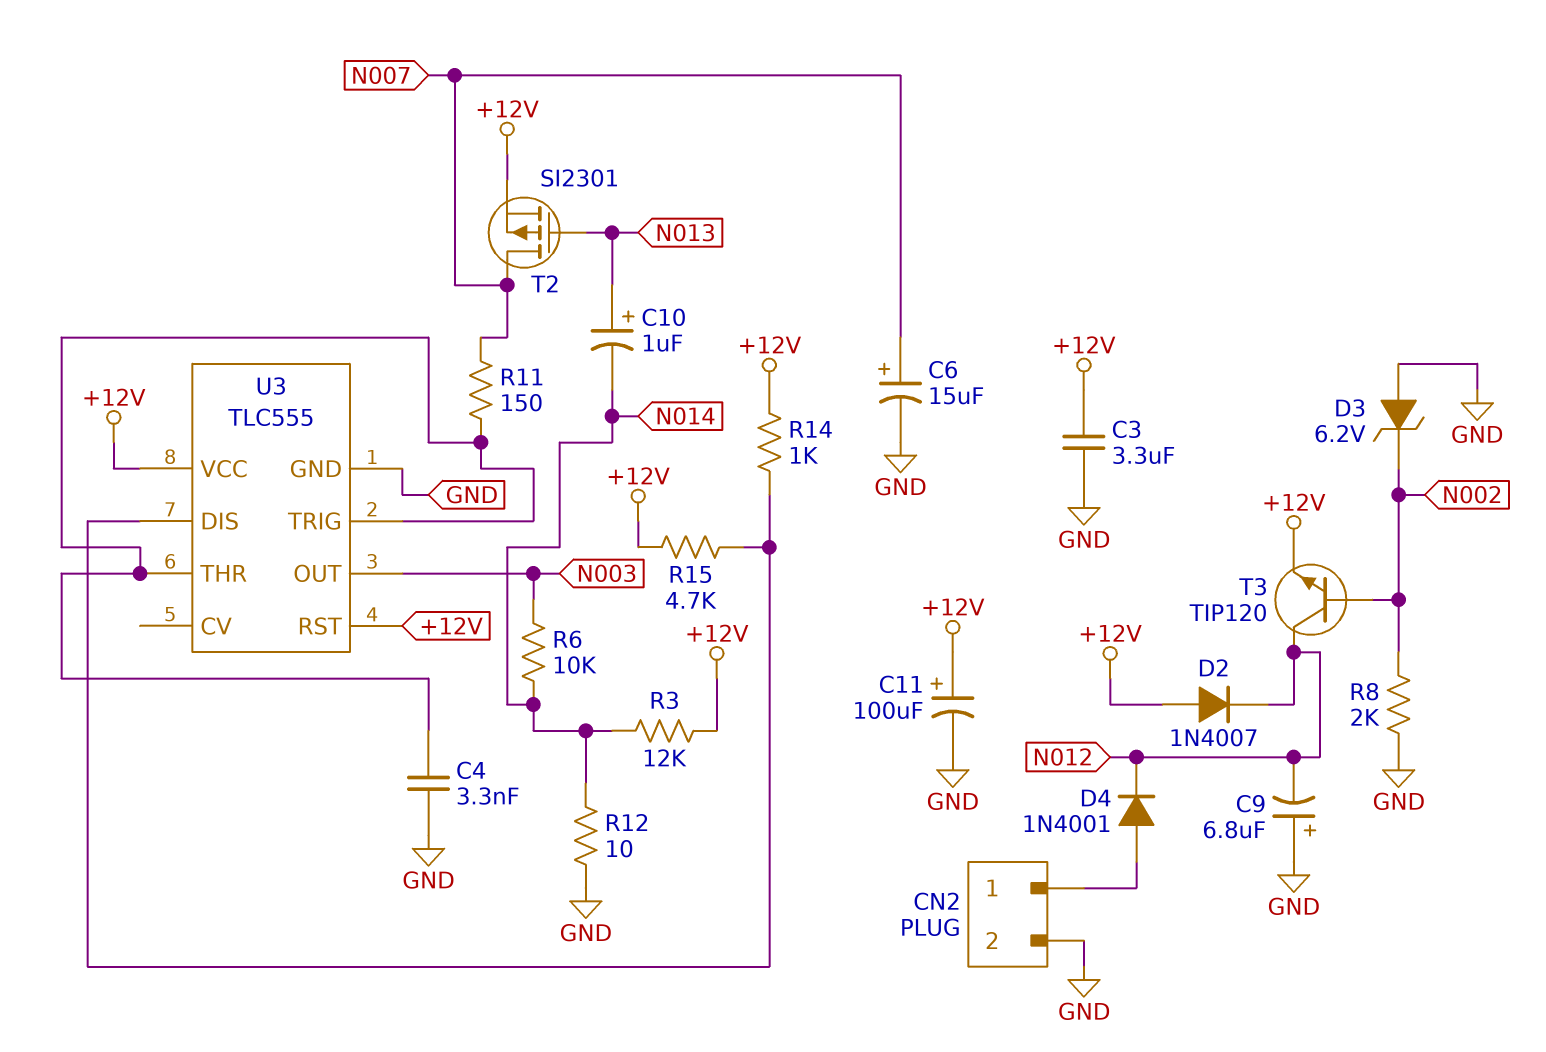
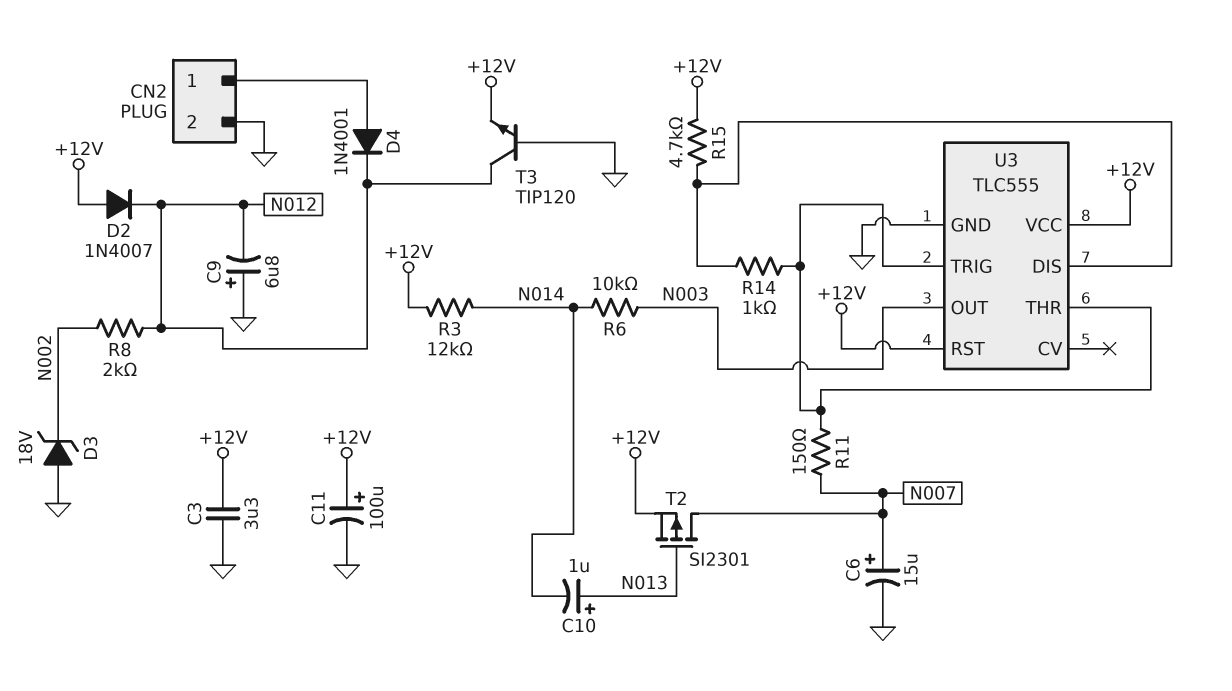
C4: 3.3nF (GND, U3/THR) -> none
D3: zener 6.2V (A GND, K N002) -> zener 18V (A GND, K N002)
R8: 2k (GND, N002) -> 2k (N002, N012)
R12: 10 (GND, N014) -> none
R14: 1k (+12V, U3/DIS) -> 1k (U3/DIS, U3/THR)
T3: NPN TIP120 (B N002, C N012, E +12V) -> NPN TIP120 (B GND, C N012, E +12V)

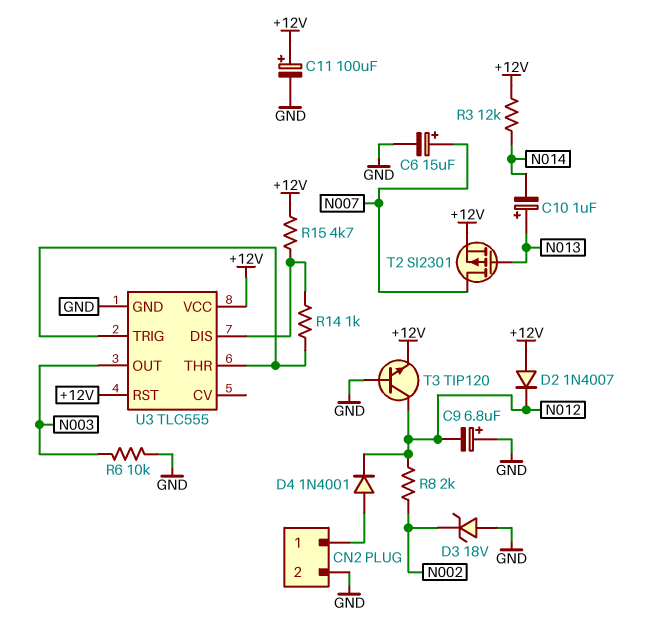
C3: 3.3uF (+12V, GND) -> none
R6: 10k (N003, N014) -> 10k (GND, N003)
R11: 150 (N007, U3/THR) -> none

